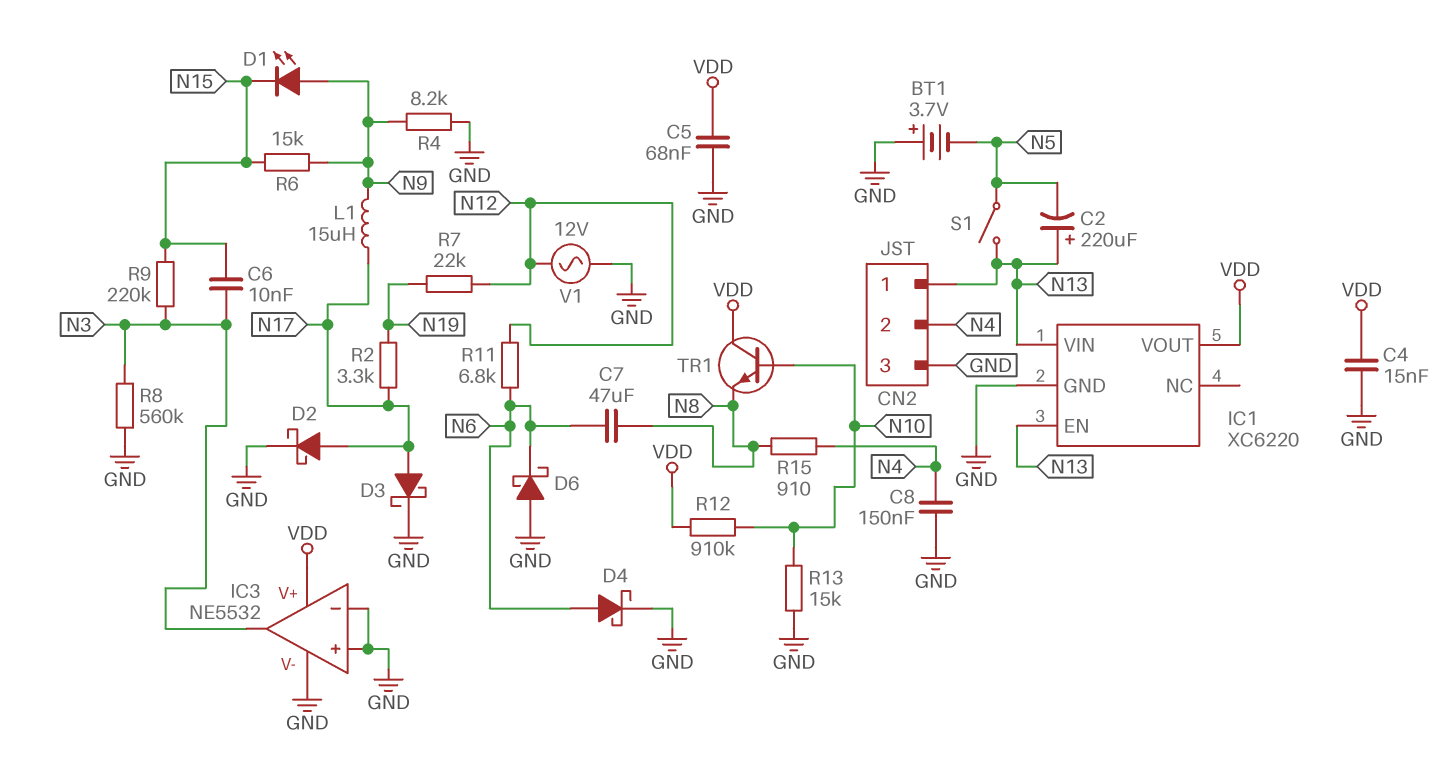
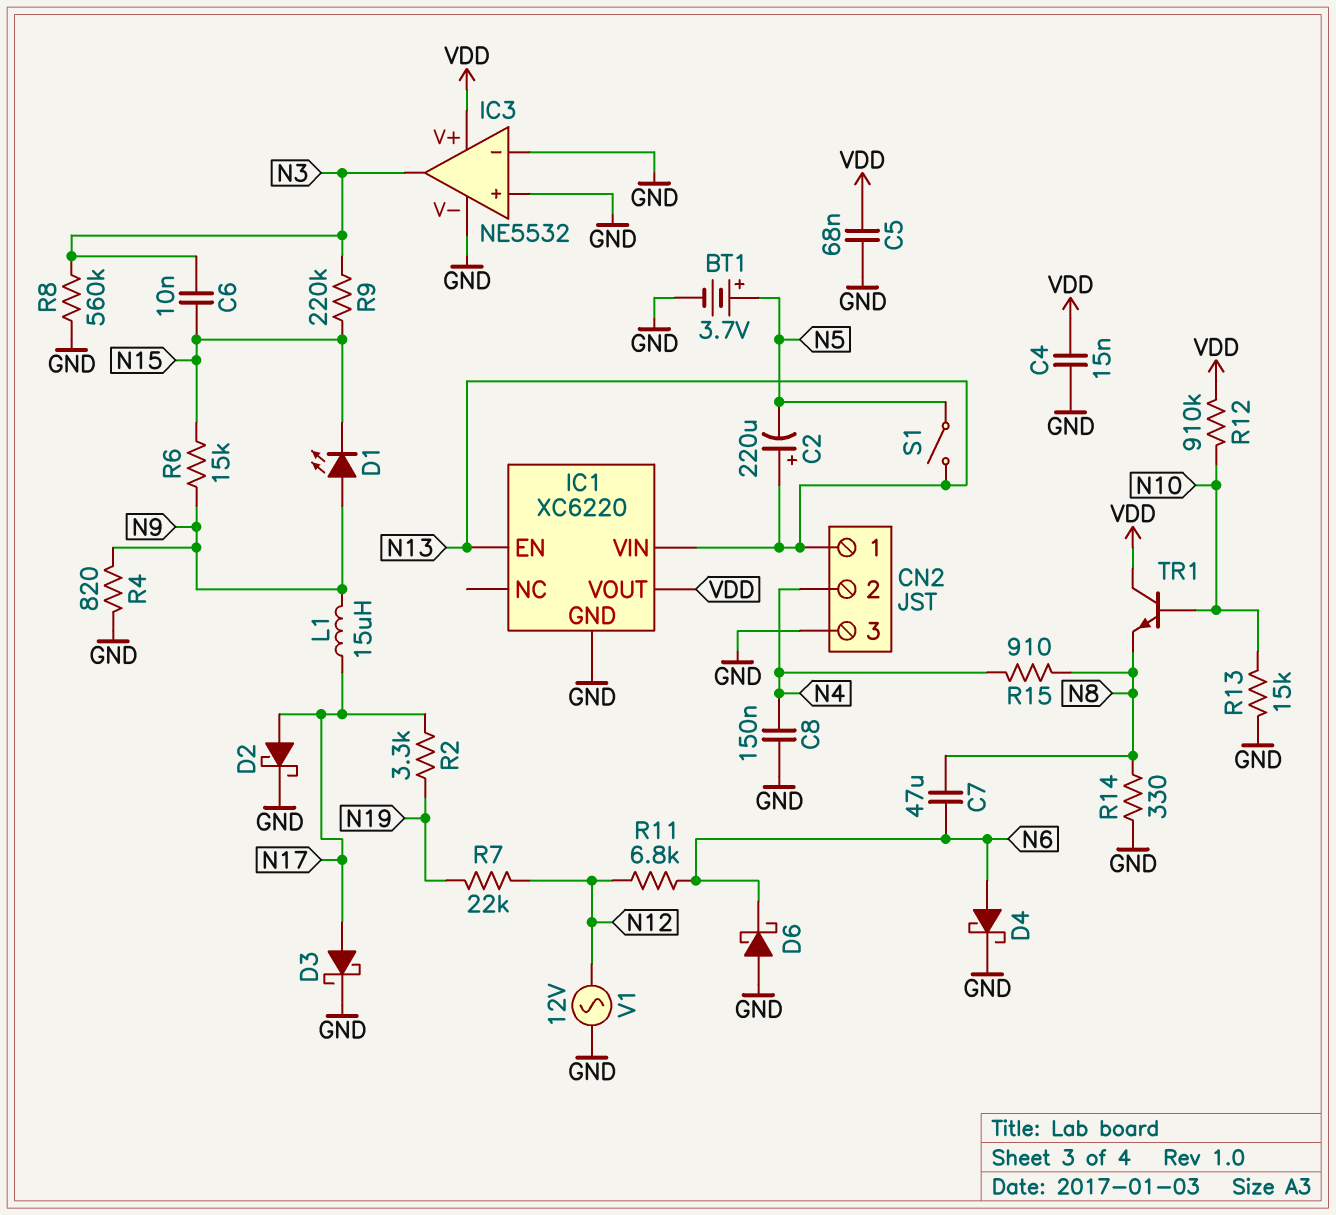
BT1: 3.7V (plus GND, minus N5) -> 3.7V (plus N5, minus GND)
R4: 8.2k (GND, N9) -> 820 (GND, N9)
R14: none -> 330 (GND, N8)

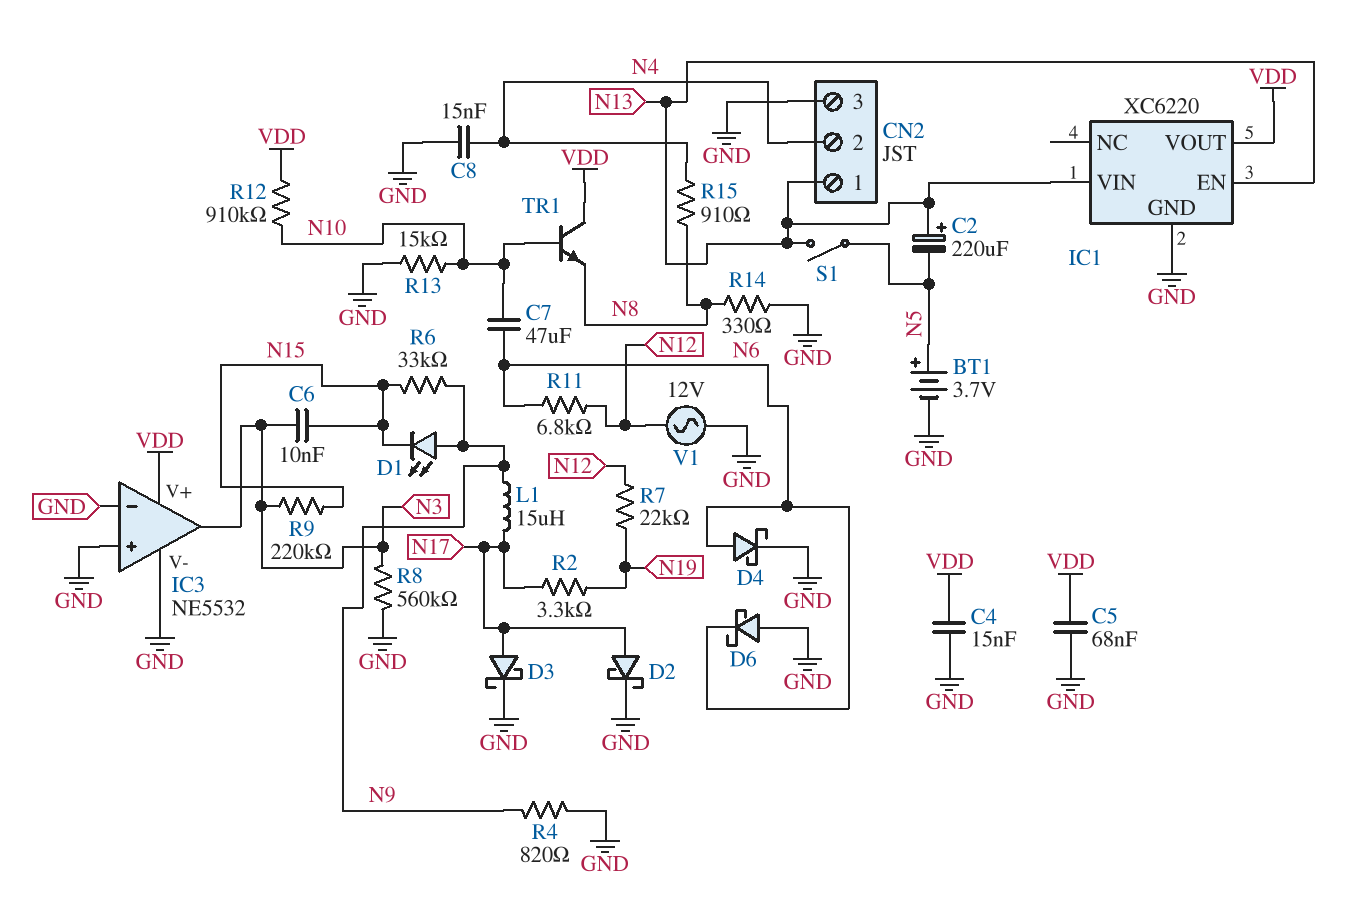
C7: 47uF (N6, N8) -> 47uF (N6, N10)
C8: 150nF (GND, N4) -> 15nF (GND, N4)
R6: 15k (N9, N15) -> 33k (N9, N15)

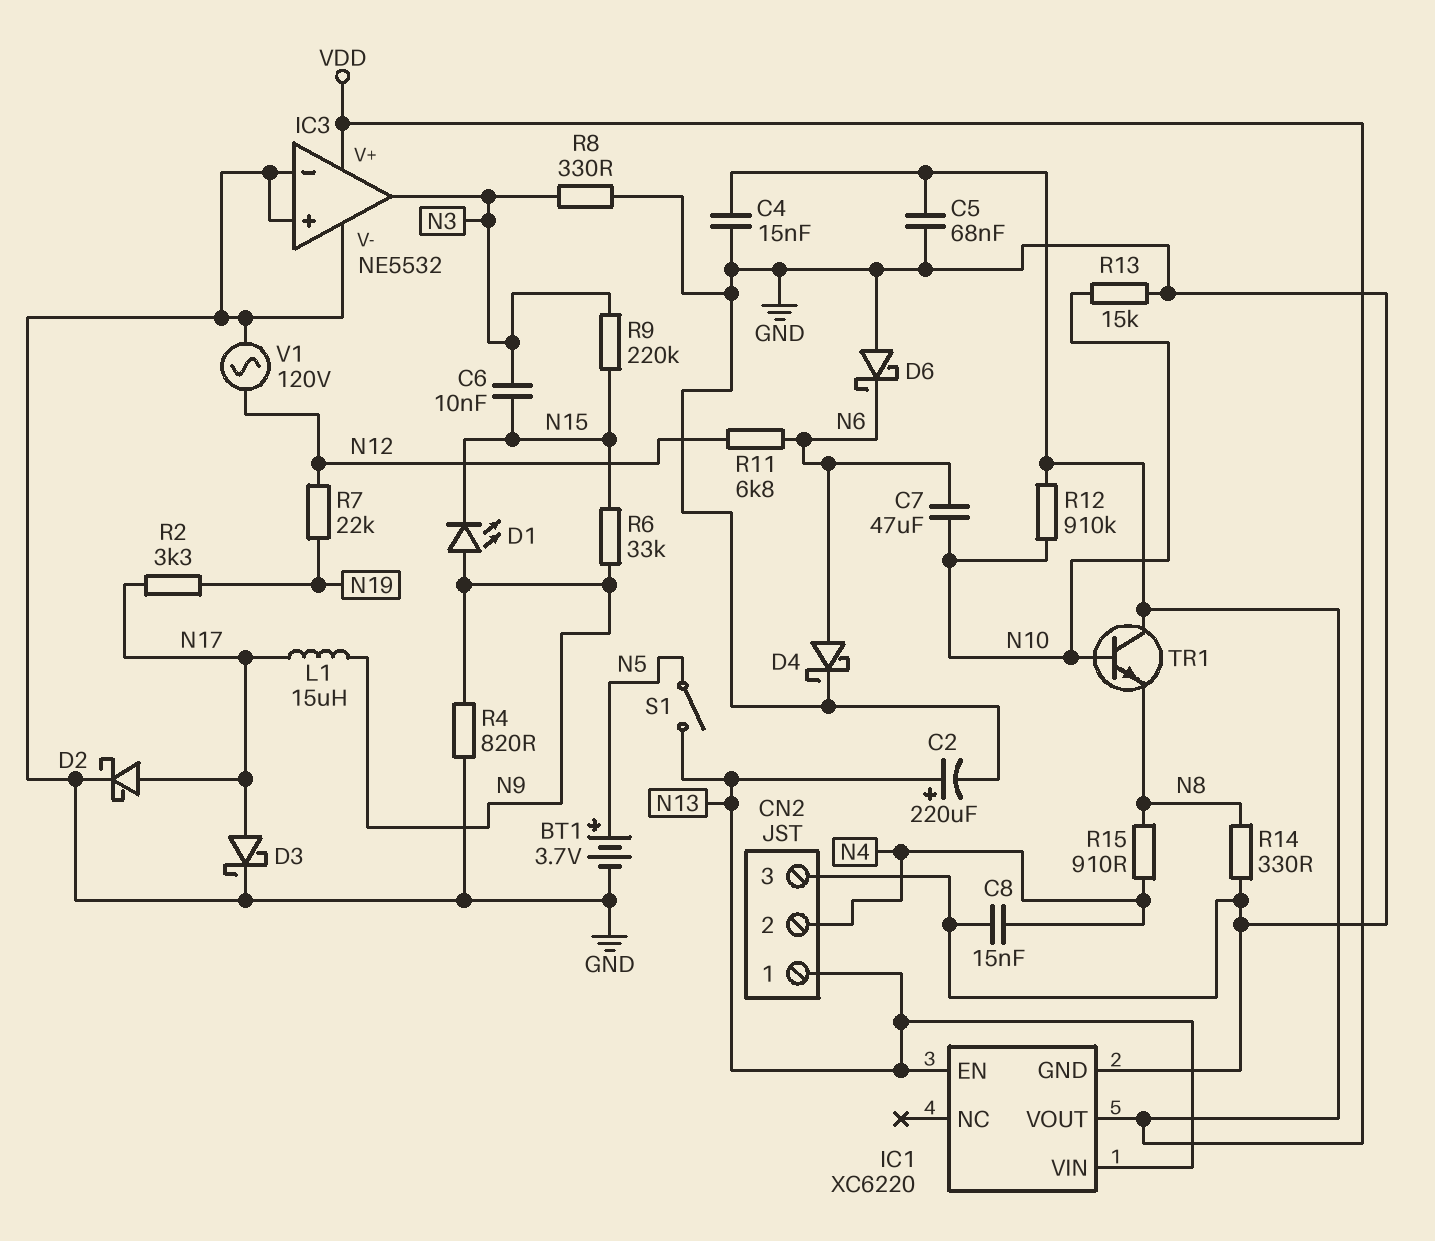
C2: 220uF (plus N13, minus N5) -> 220uF (plus N13, minus GND)
R8: 560k (GND, N3) -> 330 (GND, N3)
V1: AC 12V (GND, N12) -> AC 120V (GND, N12)

